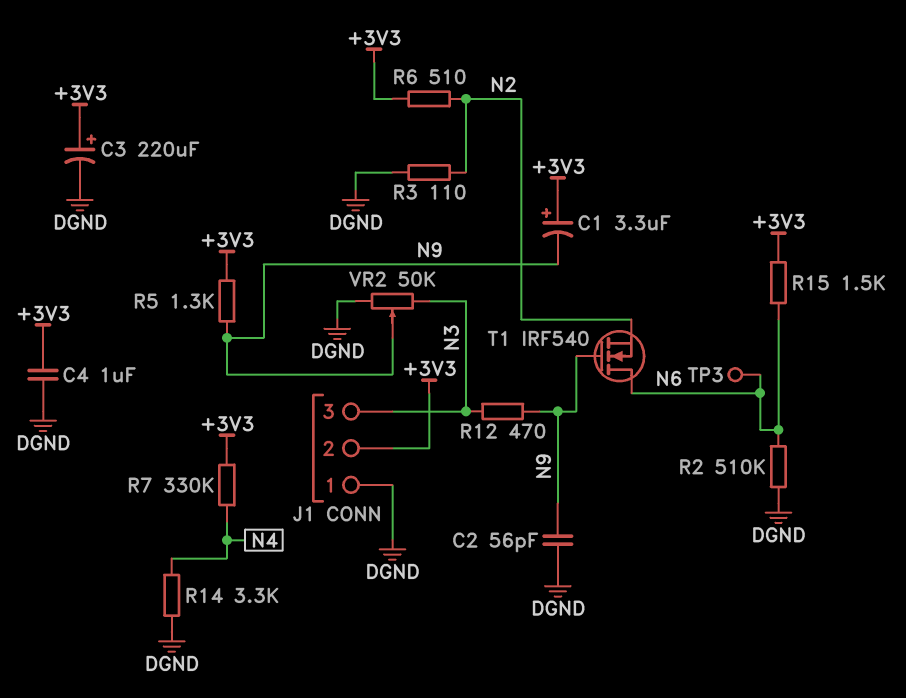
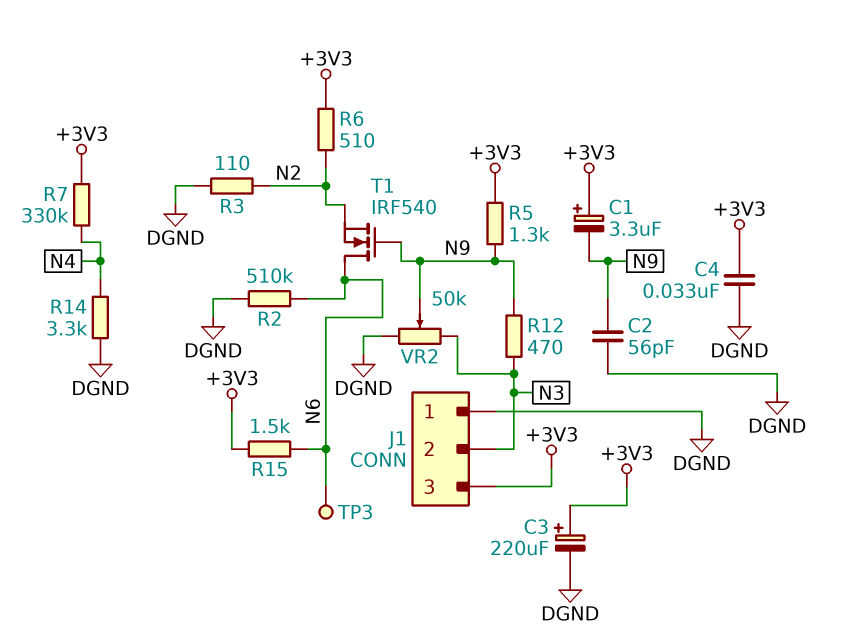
C4: 1uF (+3V3, DGND) -> 33nF (+3V3, DGND)
J1 pin 2: +3V3 -> N3
J1 pin 3: N3 -> +3V3

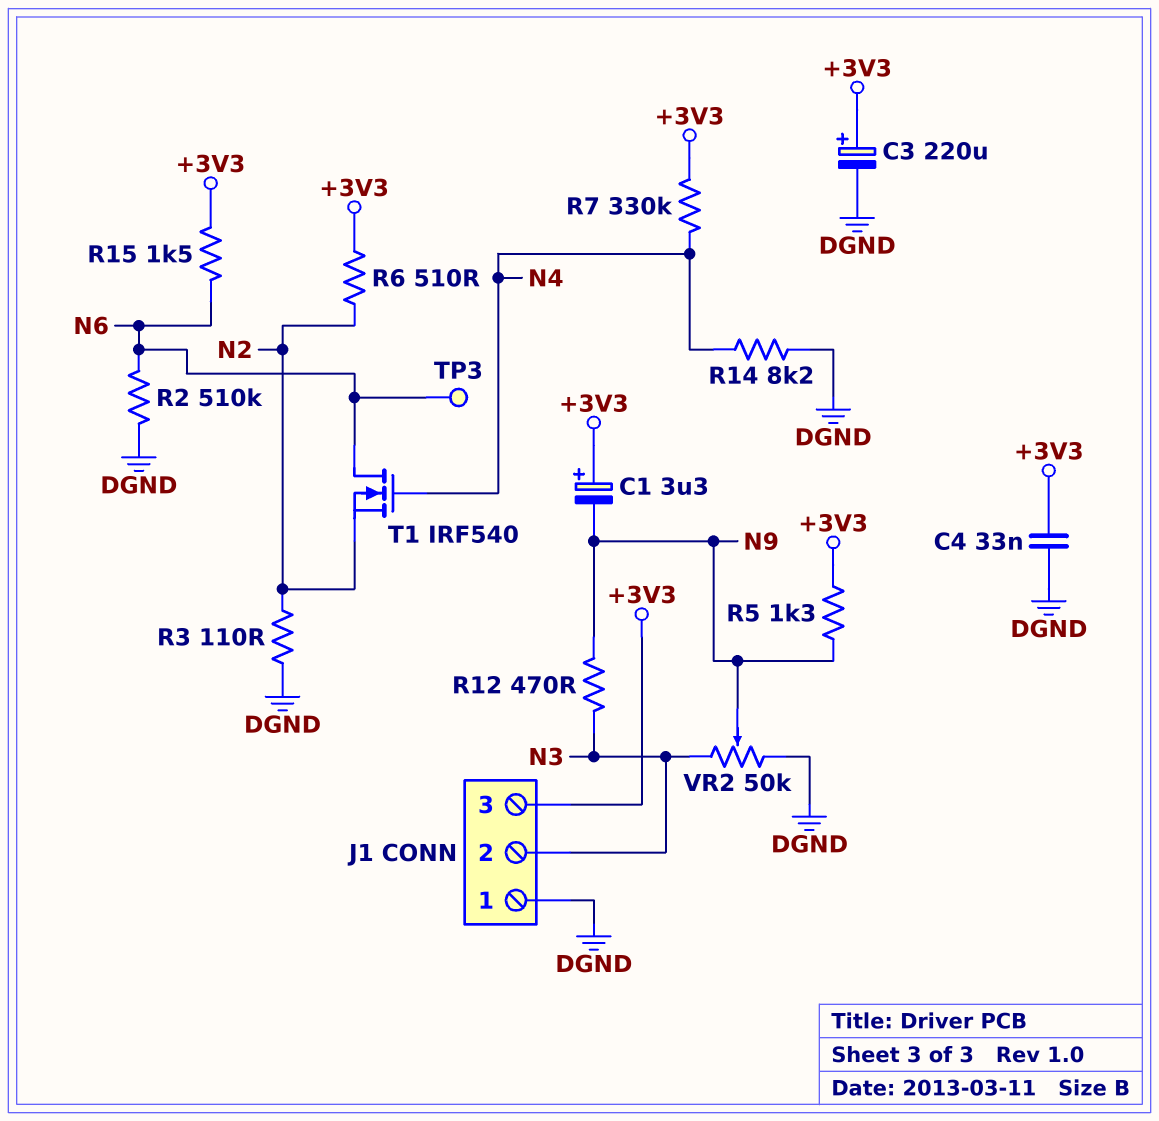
C2: 56pF (DGND, N9) -> none
R14: 3.3k (DGND, N4) -> 8.2k (DGND, N4)
T1: NMOS IRF540 (G N9, D N6, S N2) -> NMOS IRF540 (G N4, D N6, S N2)

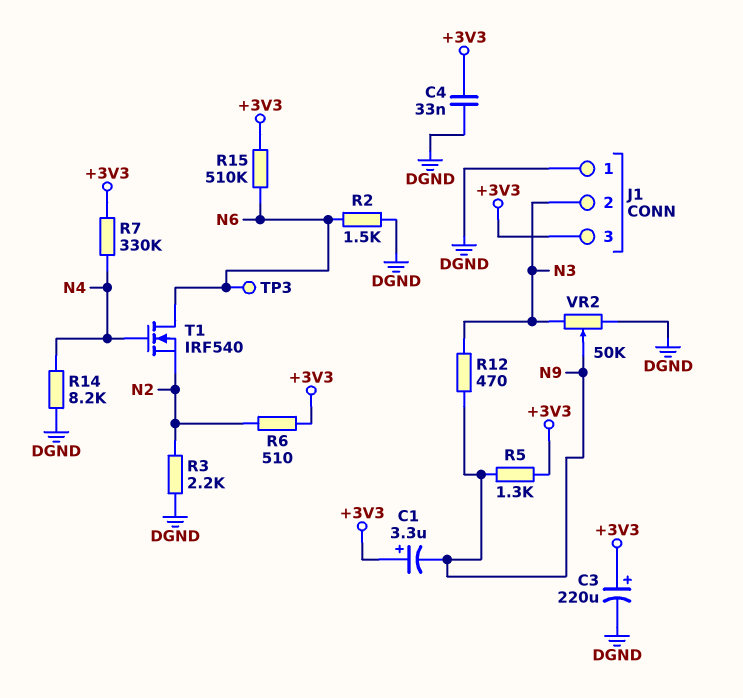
R2: 510k (DGND, N6) -> 1.5k (DGND, N6)
R3: 110 (DGND, N2) -> 2.2k (DGND, N2)
R15: 1.5k (+3V3, N6) -> 510k (+3V3, N6)

